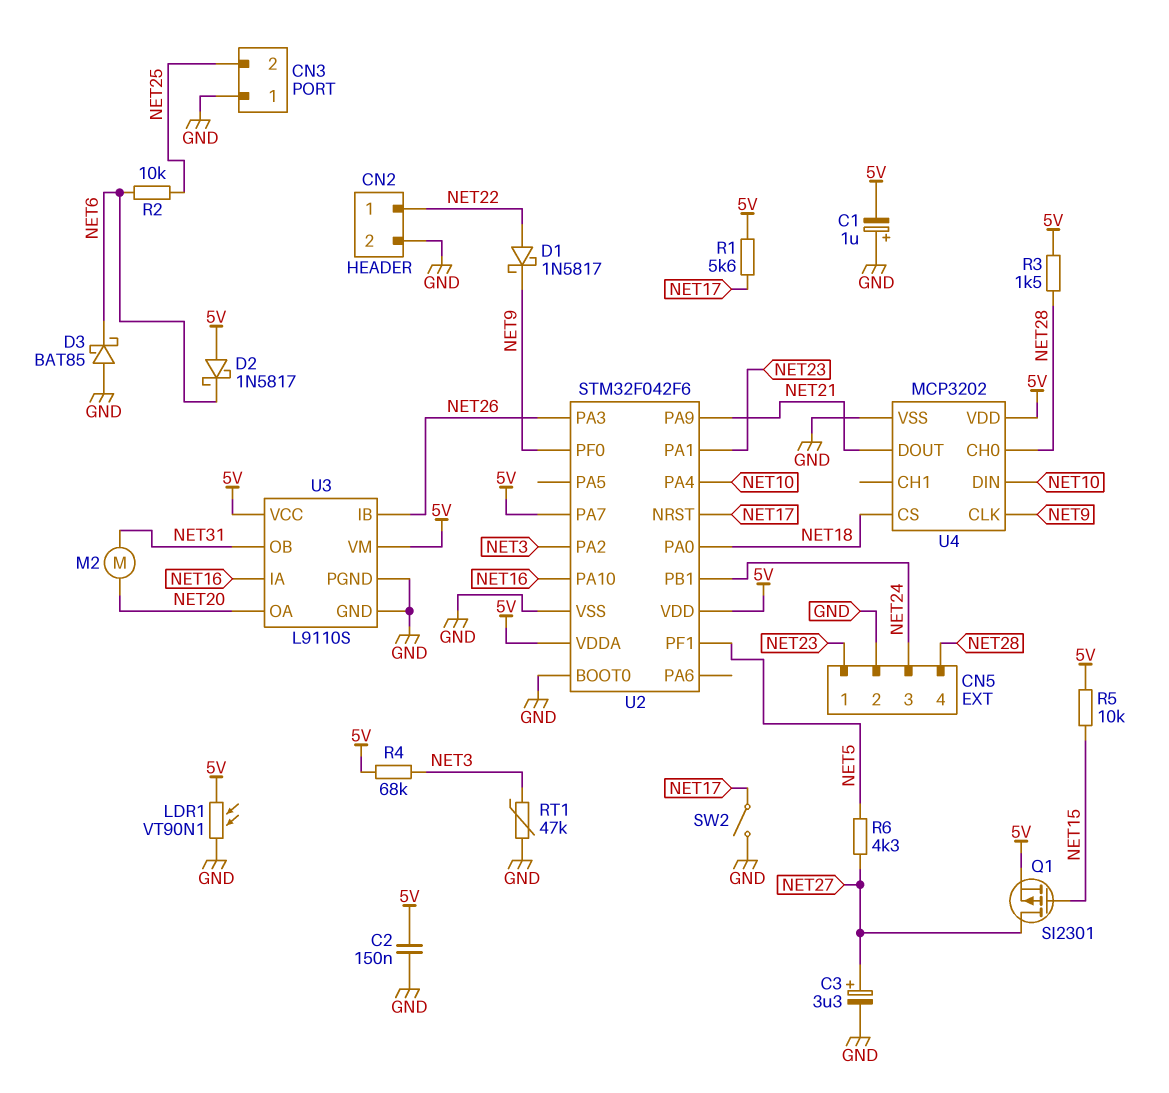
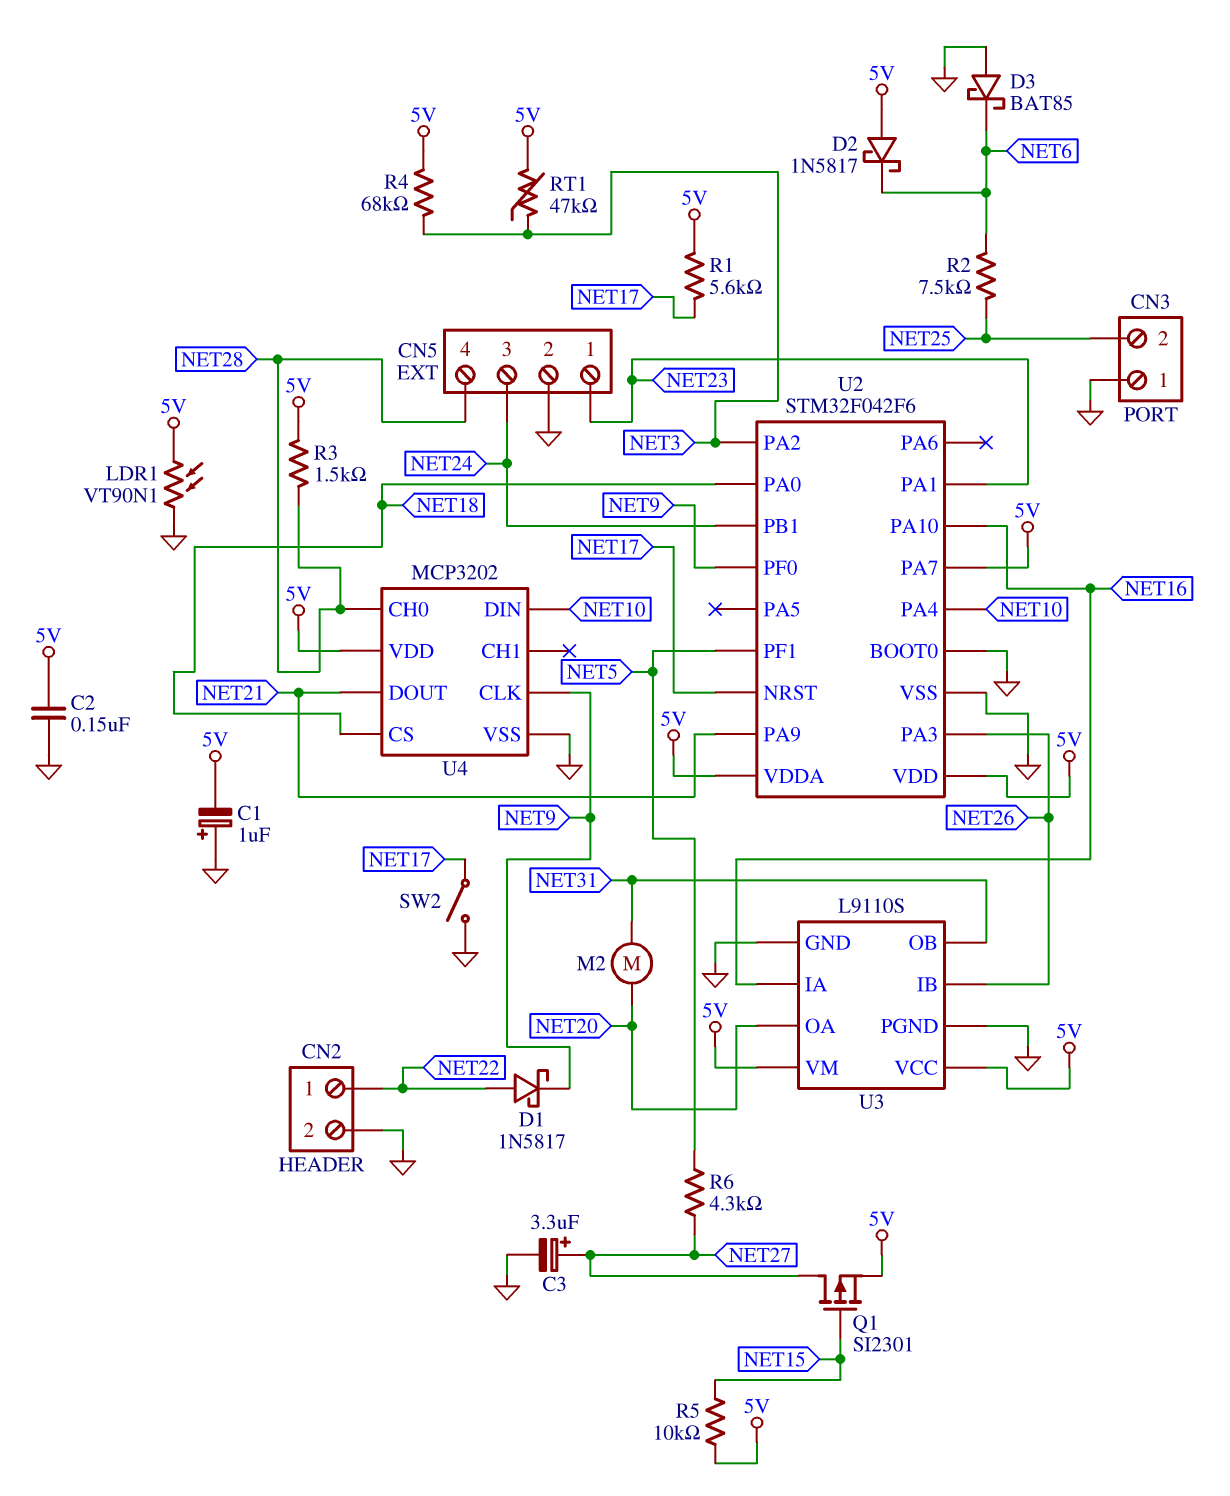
R2: 10k (NET6, NET25) -> 7.5k (NET6, NET25)
RT1: 47k (GND, NET3) -> 47k (5V, NET3)

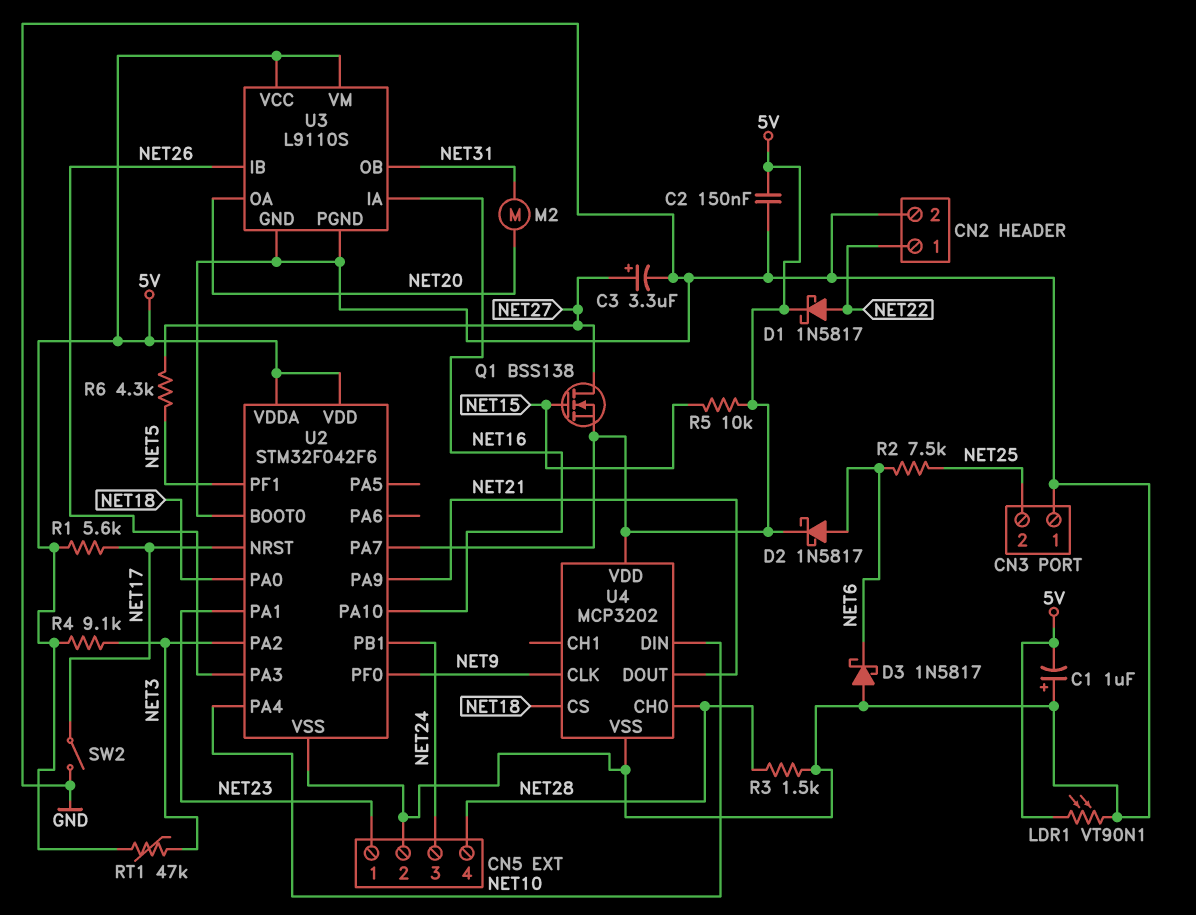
D1: schottky 1N5817 (A NET22, K NET9) -> schottky 1N5817 (A NET22, K 5V)
D2: schottky 1N5817 (A 5V, K NET6) -> schottky 1N5817 (A NET6, K 5V)
D3: schottky BAT85 (A GND, K NET6) -> schottky 1N5817 (A GND, K NET6)
Q1: PMOS SI2301 (G NET15, D NET27, S 5V) -> NMOS BSS138 (G NET15, D NET27, S 5V)
R3: 1.5k (5V, NET28) -> 1.5k (GND, NET28)
R4: 68k (5V, NET3) -> 9.1k (5V, NET3)

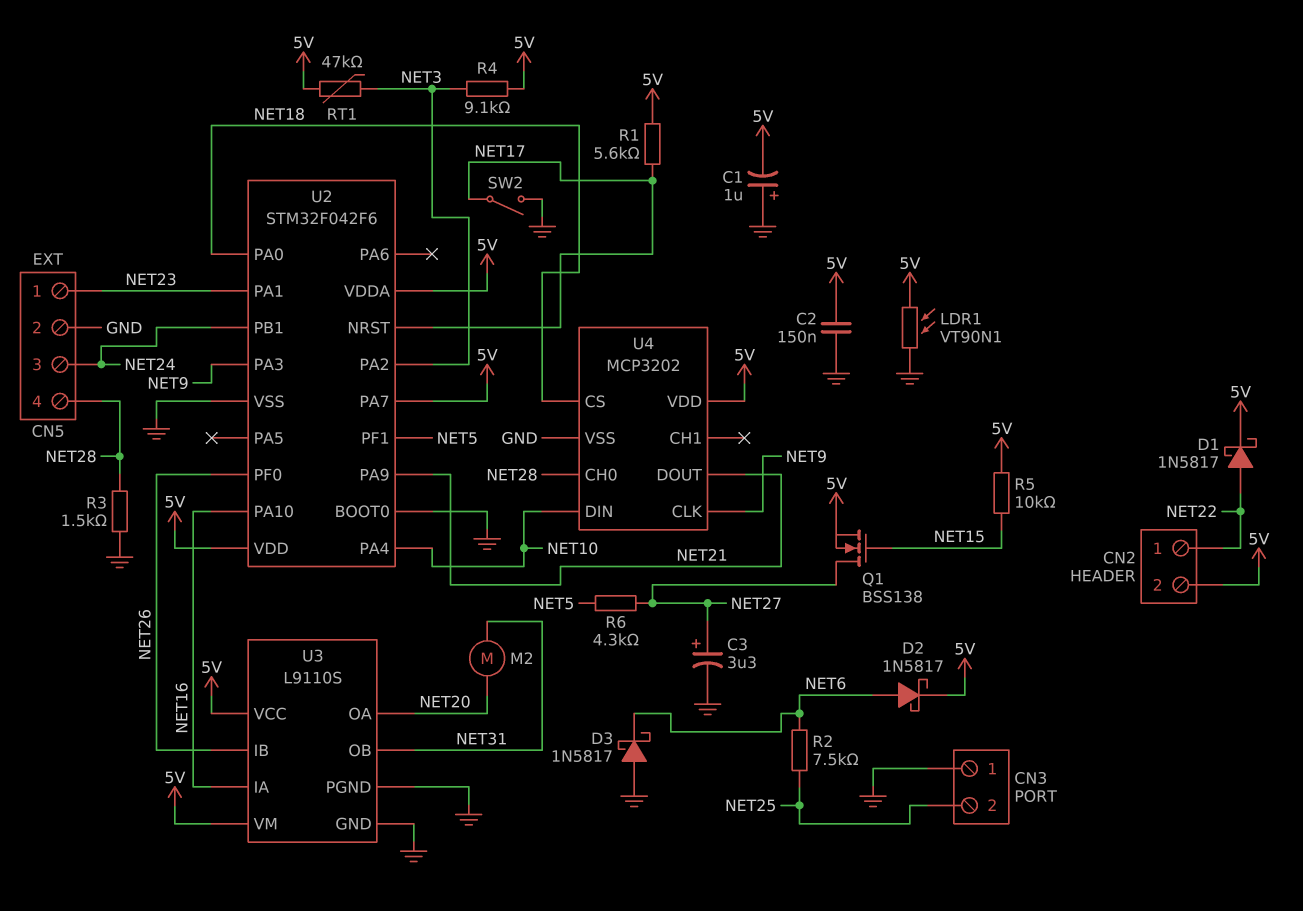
CN2 pin 2: GND -> 5V
U2 pin PA3: NET26 -> NET9
U2 pin PF0: NET9 -> NET26

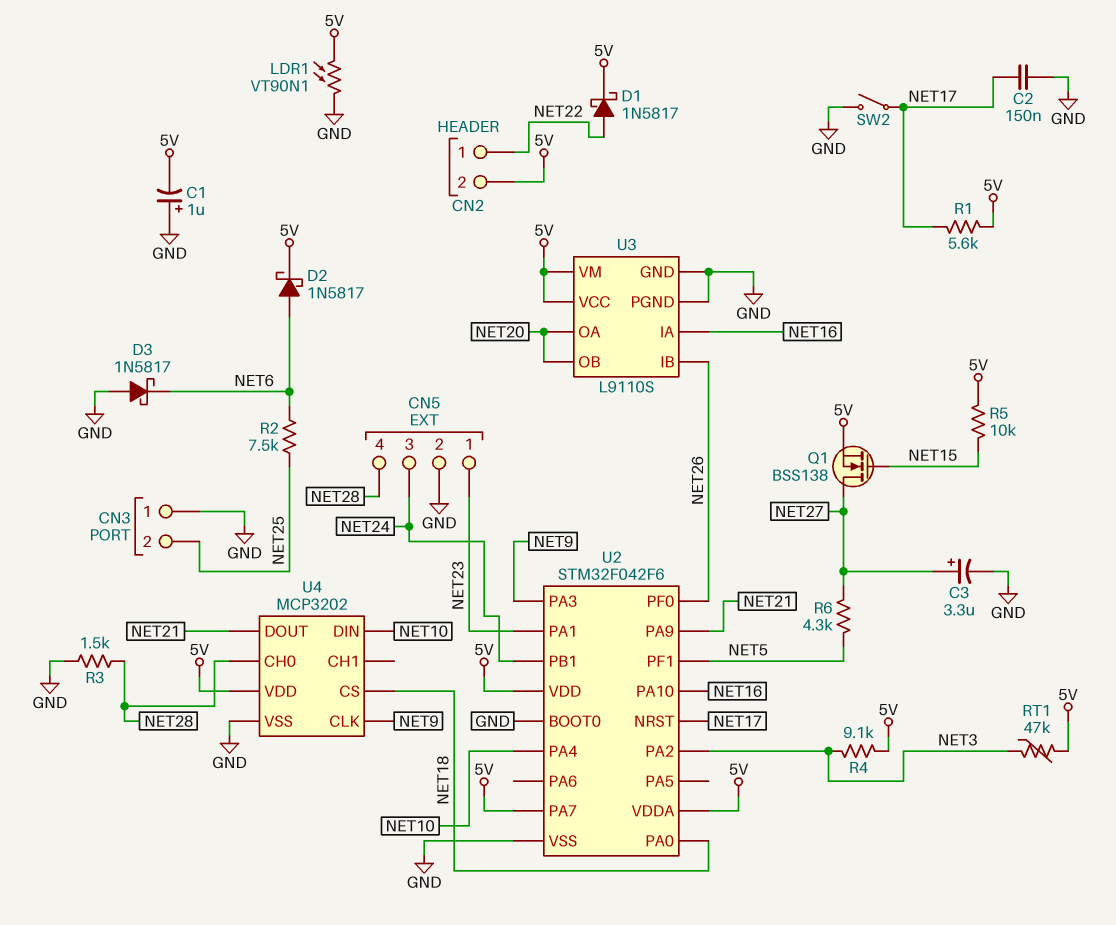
C2: 150nF (5V, GND) -> 150nF (GND, NET17)
M2: motor (NET20, NET31) -> none
U3 pin OB: NET31 -> NET20

